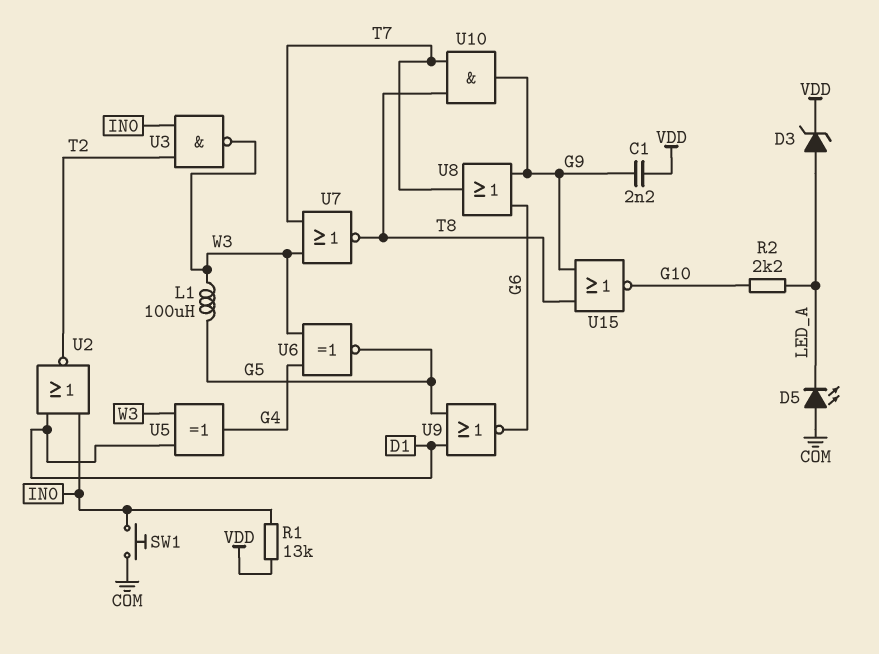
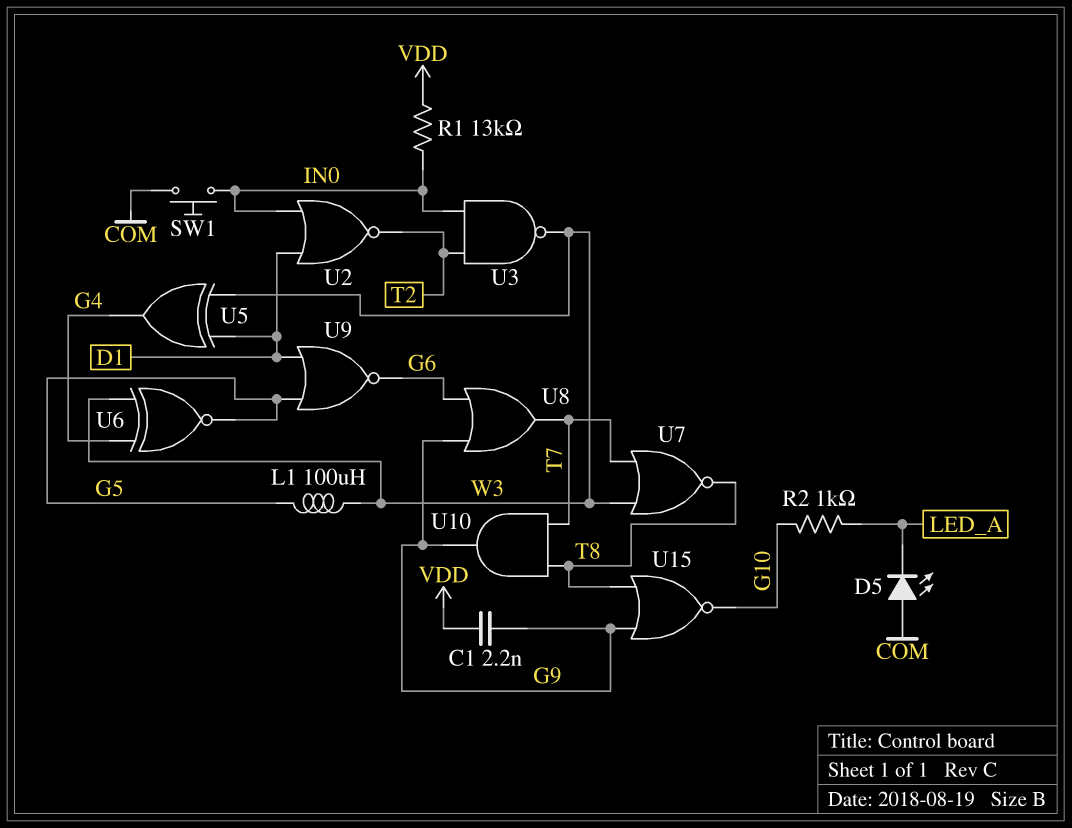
D3: zener (A LED_A, K VDD) -> none
R2: 2.2k (G10, LED_A) -> 1k (G10, LED_A)

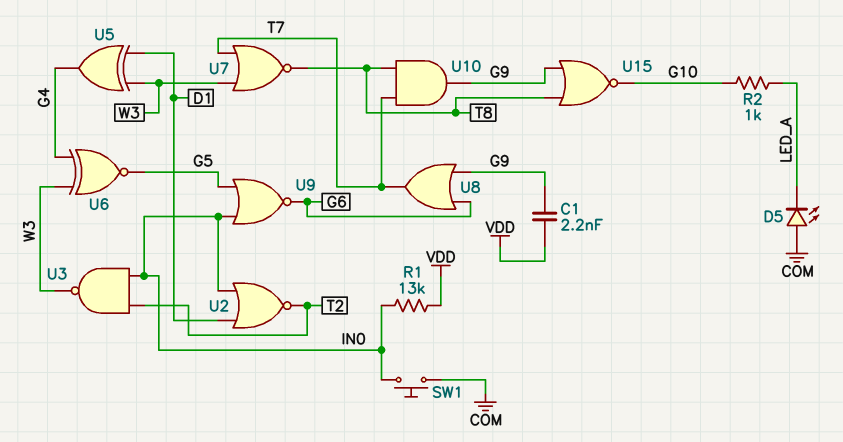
L1: 100uH (G5, W3) -> none
U9: NOR (in D1, in G5, out G6) -> NOR (in G5, in IN0, out G6)

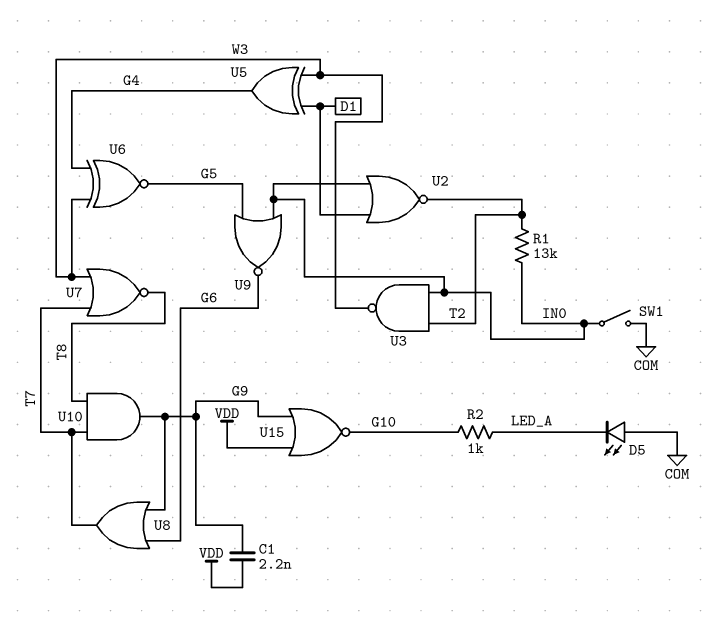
R1: 13k (IN0, VDD) -> 13k (IN0, T2)
SW1: button (COM, IN0) -> switch (COM, IN0)
U15: NOR (in G9, in T8, out G10) -> NOR (in G9, in VDD, out G10)

